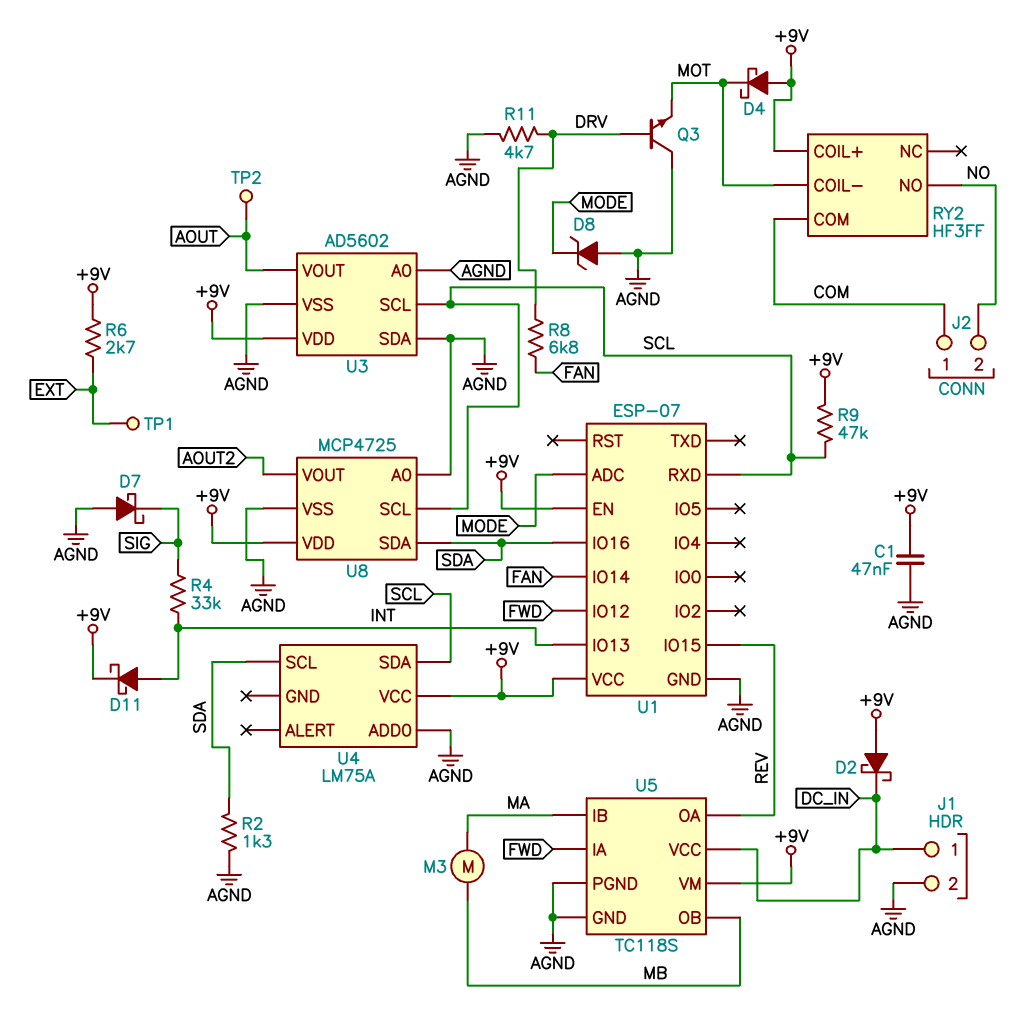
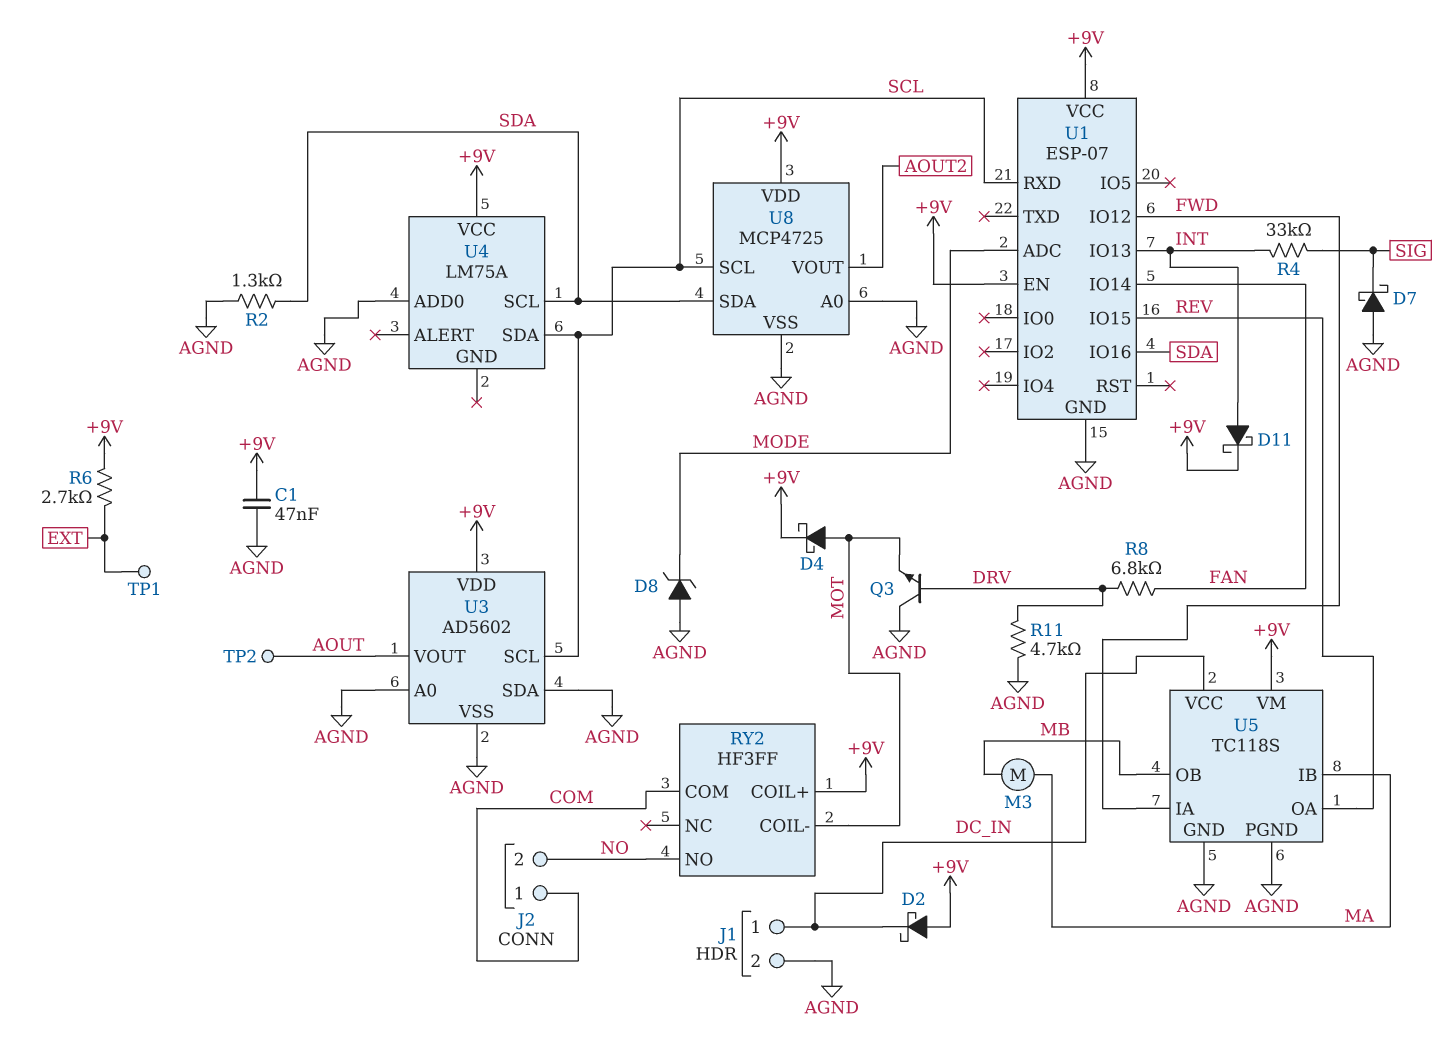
D4: schottky (A +9V, K MOT) -> schottky (A MOT, K +9V)
R9: 47k (+9V, SCL) -> none

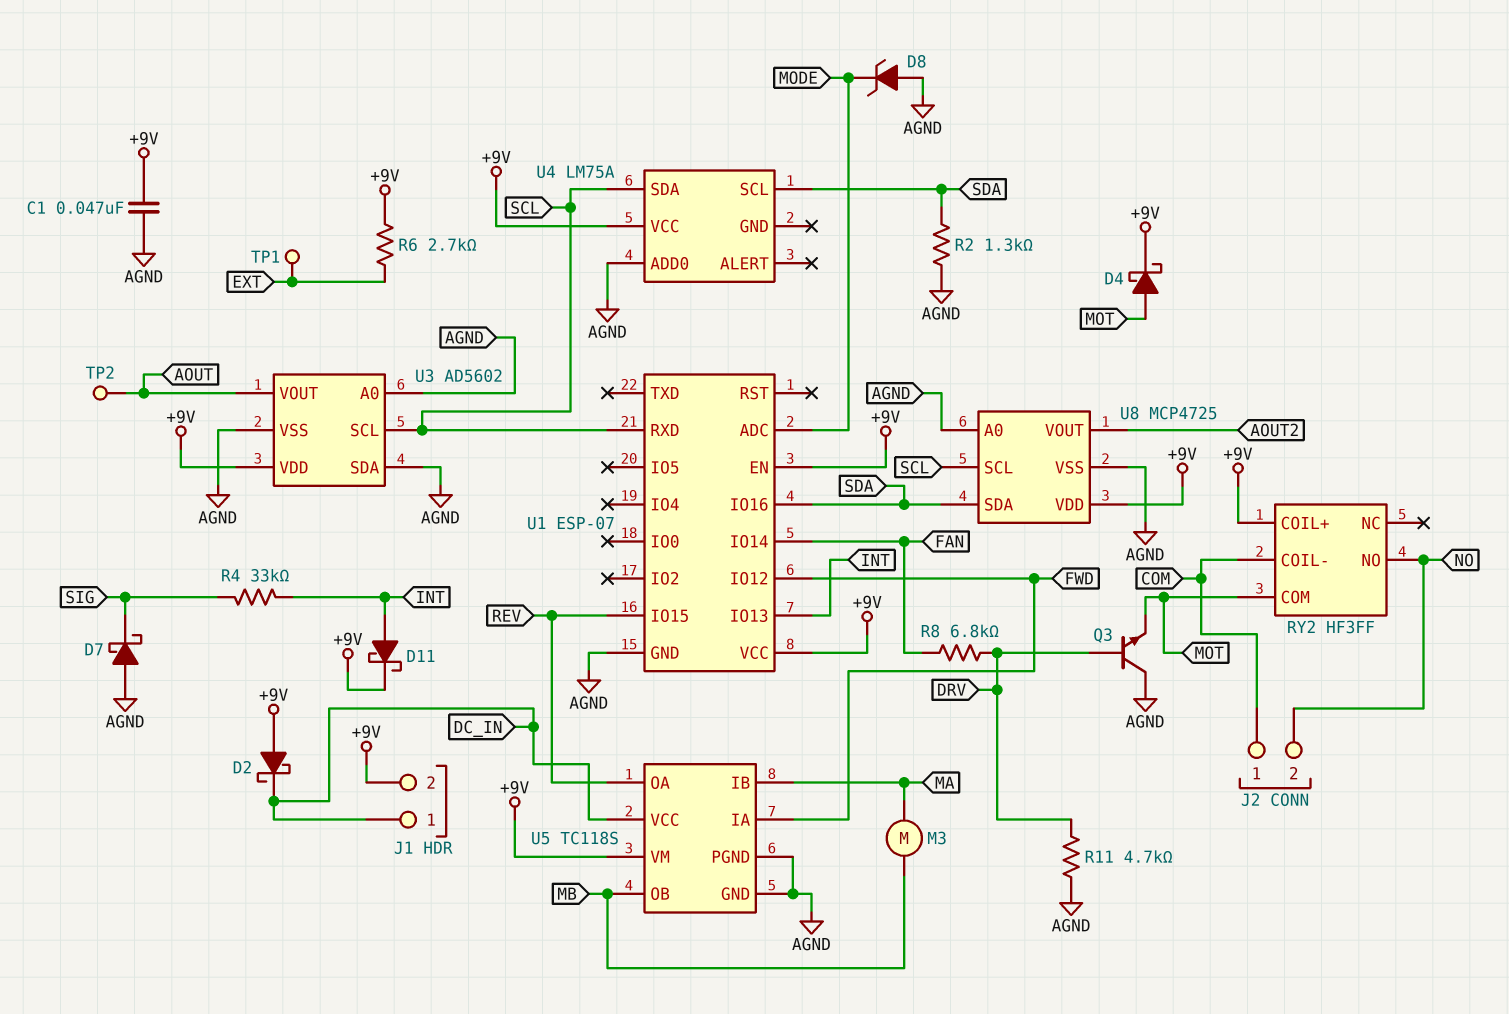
J1 pin 2: AGND -> +9V
RY2 pin COIL-: MOT -> COM
RY2 pin COM: COM -> MOT

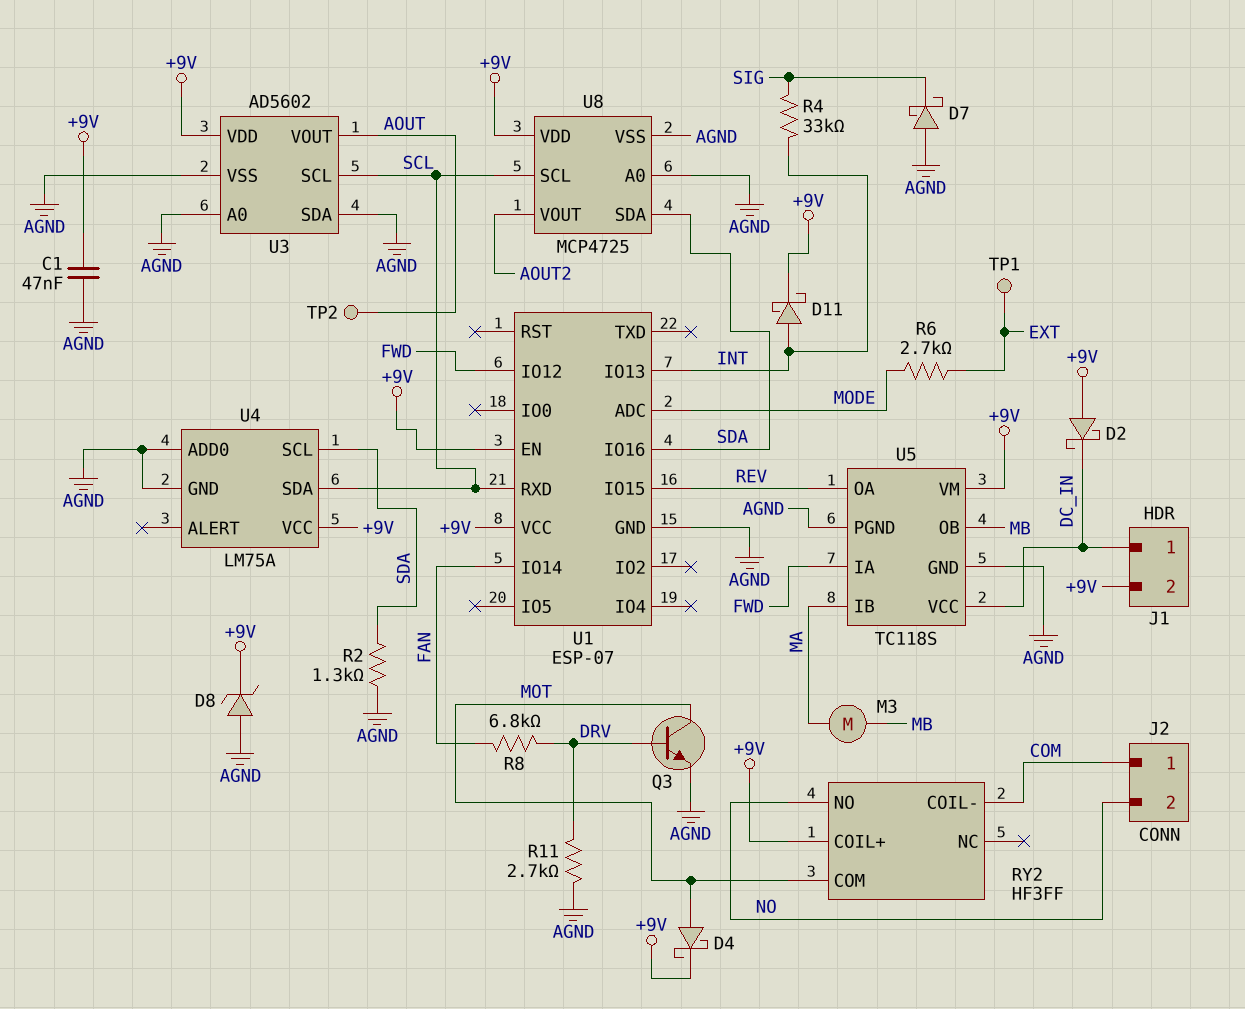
D8: zener (A AGND, K MODE) -> zener (A AGND, K +9V)
Q3: NPN (B DRV, C AGND, E MOT) -> NPN (B DRV, C MOT, E AGND)
R6: 2.7k (+9V, EXT) -> 2.7k (EXT, MODE)
R11: 4.7k (AGND, DRV) -> 2.7k (AGND, DRV)
U4 pin GND: none -> AGND

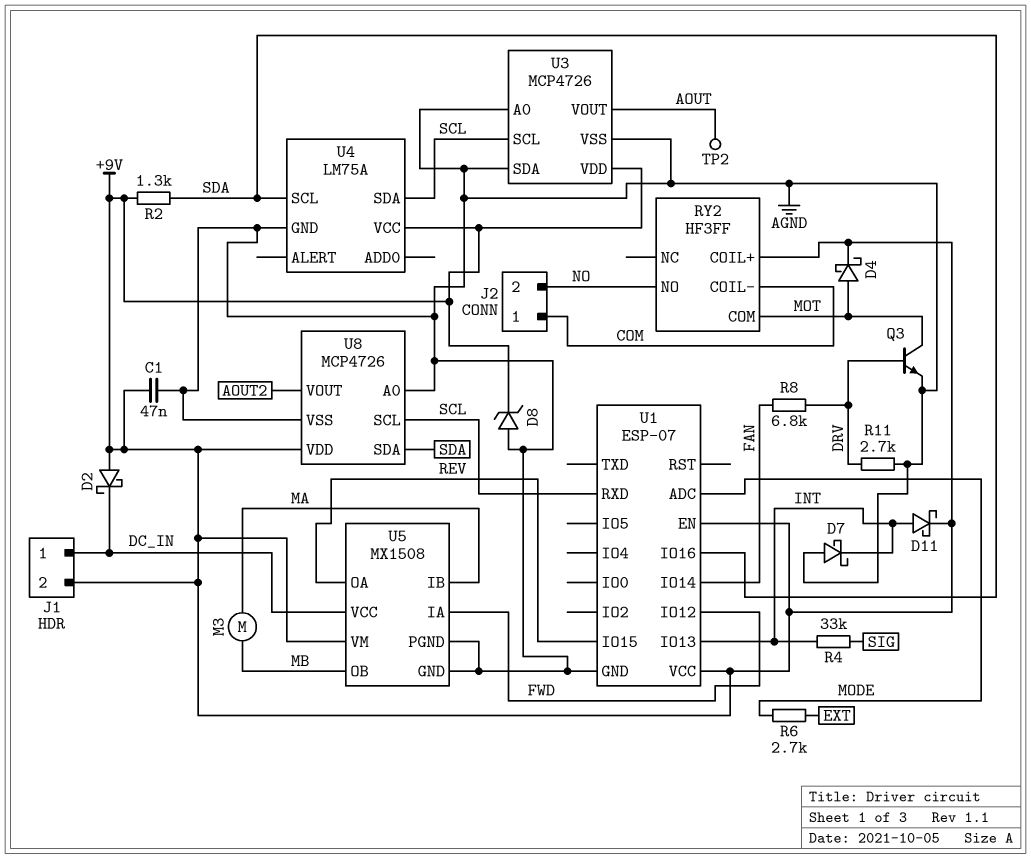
D7: schottky (A AGND, K SIG) -> schottky (A AGND, K INT)
R2: 1.3k (AGND, SDA) -> 1.3k (+9V, SDA)
TP1: test point (EXT) -> none
U3: AD5602 -> MCP4726
U4 pin ADD0: AGND -> none
U5: TC118S -> MX1508
U8: MCP4725 -> MCP4726

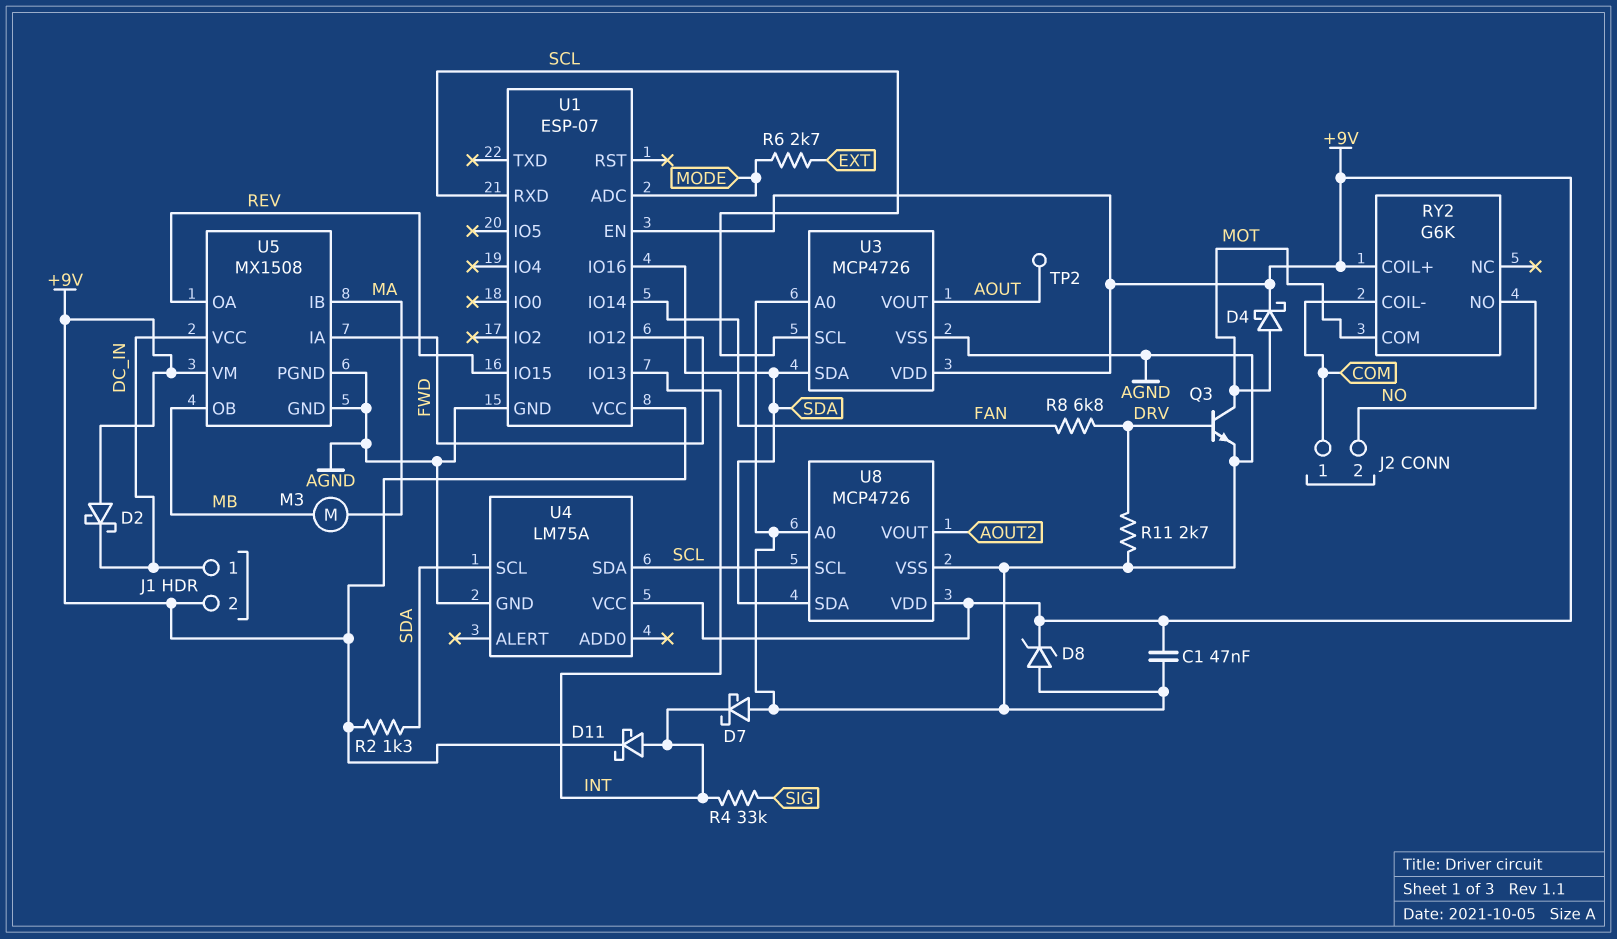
RY2: HF3FF -> G6K
U3 pin SDA: AGND -> SDA

